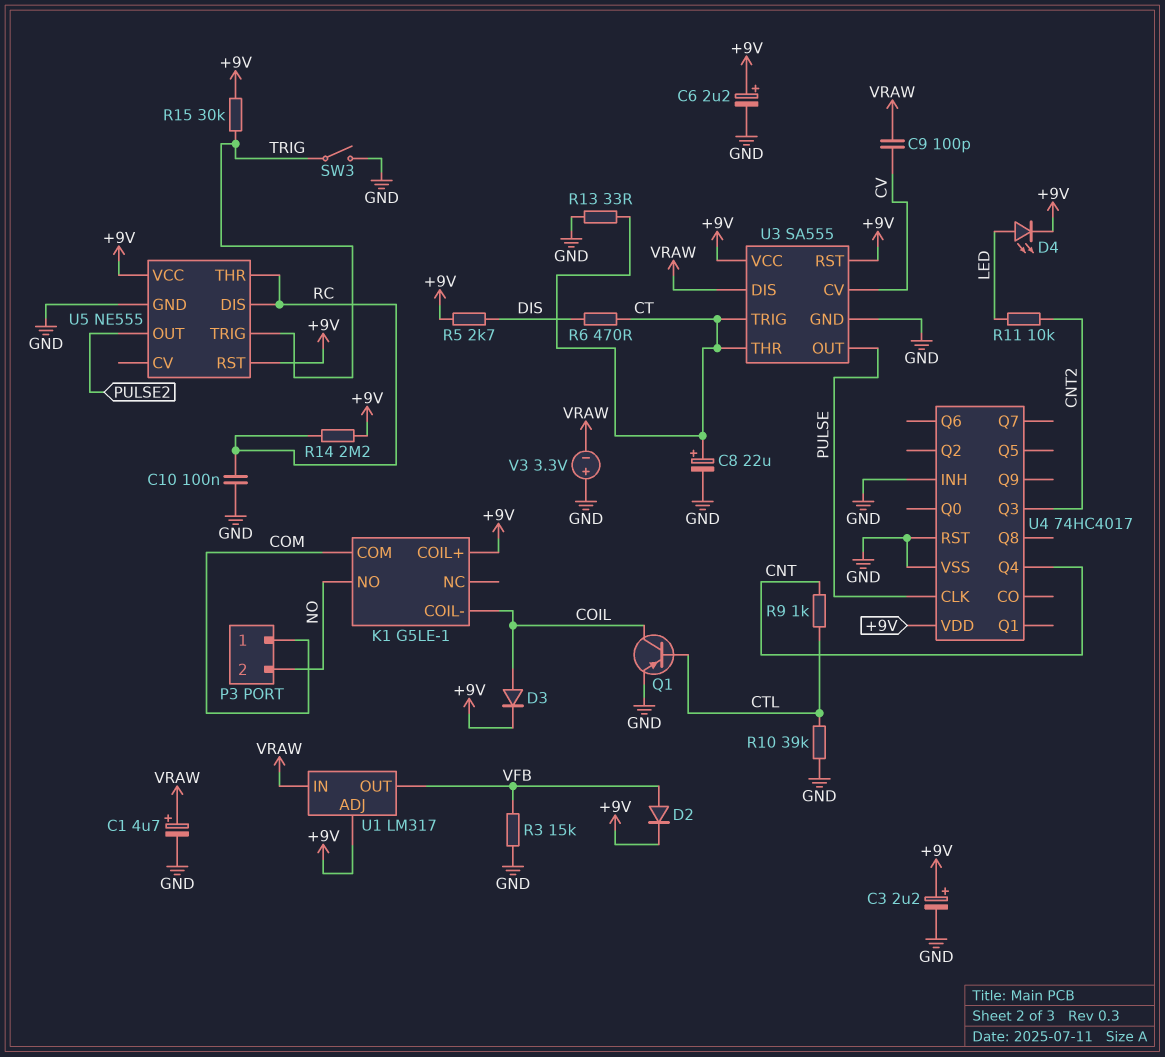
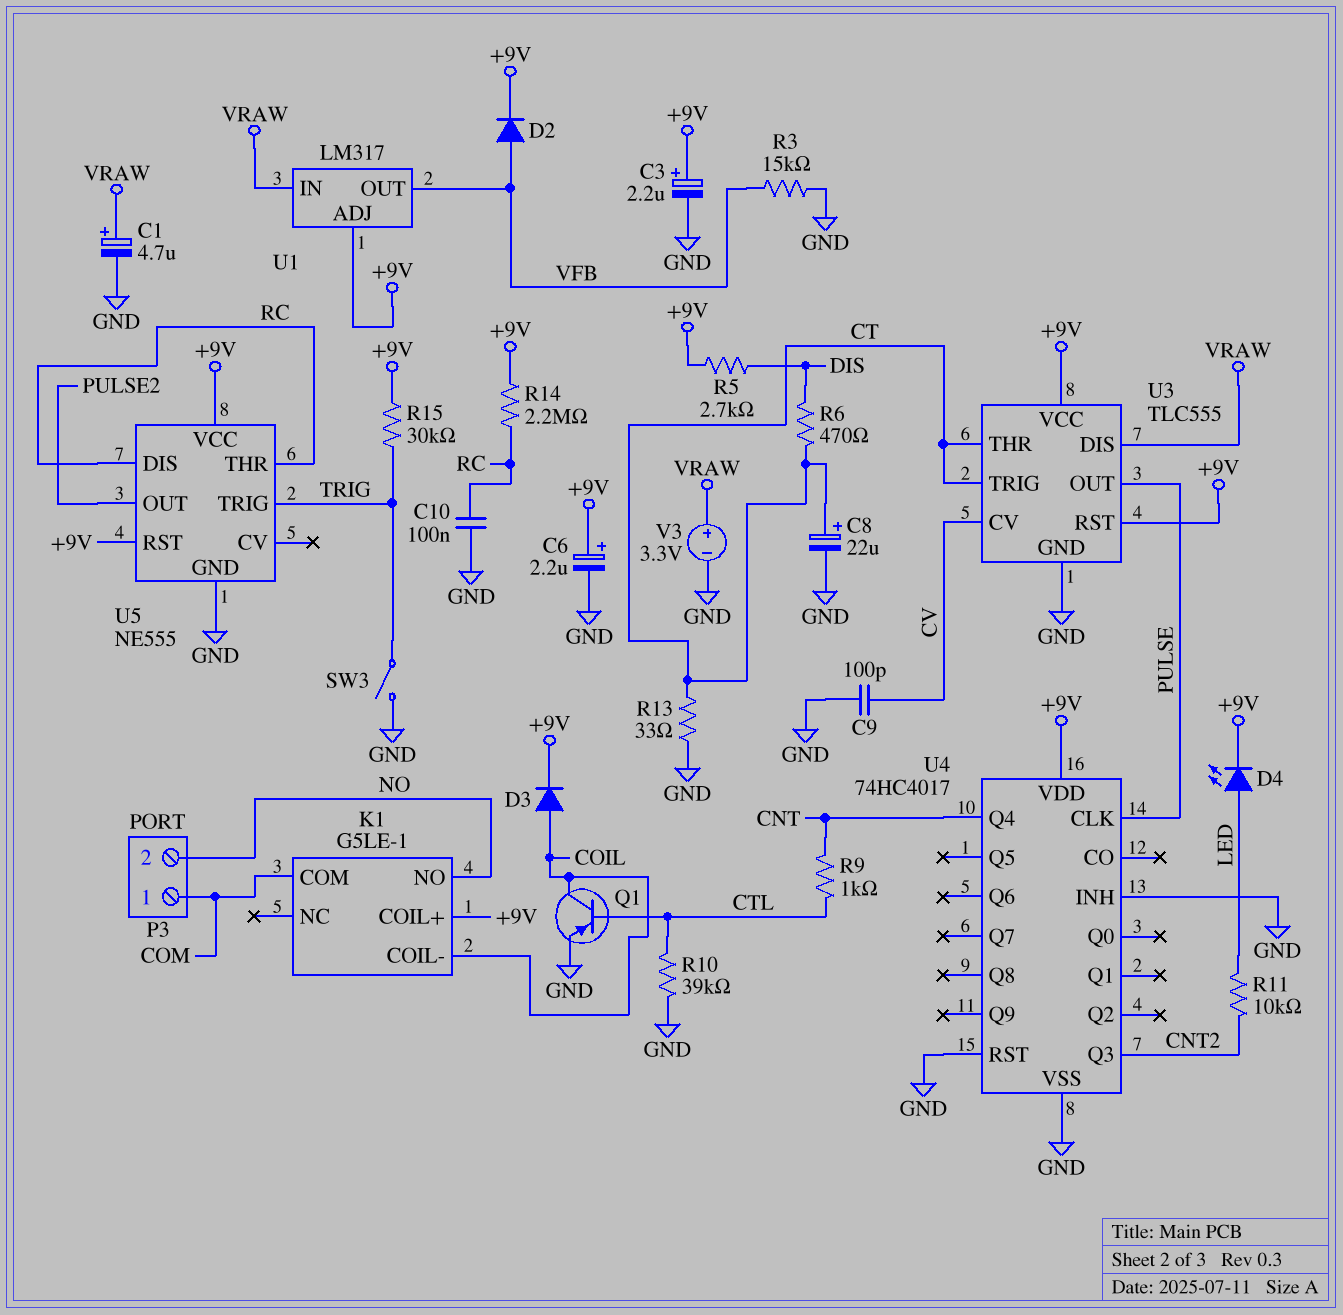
C9: 100pF (CV, VRAW) -> 100pF (CV, GND)
U3: SA555 -> TLC555
V3: 3.3V (plus GND, minus VRAW) -> 3.3V (plus VRAW, minus GND)

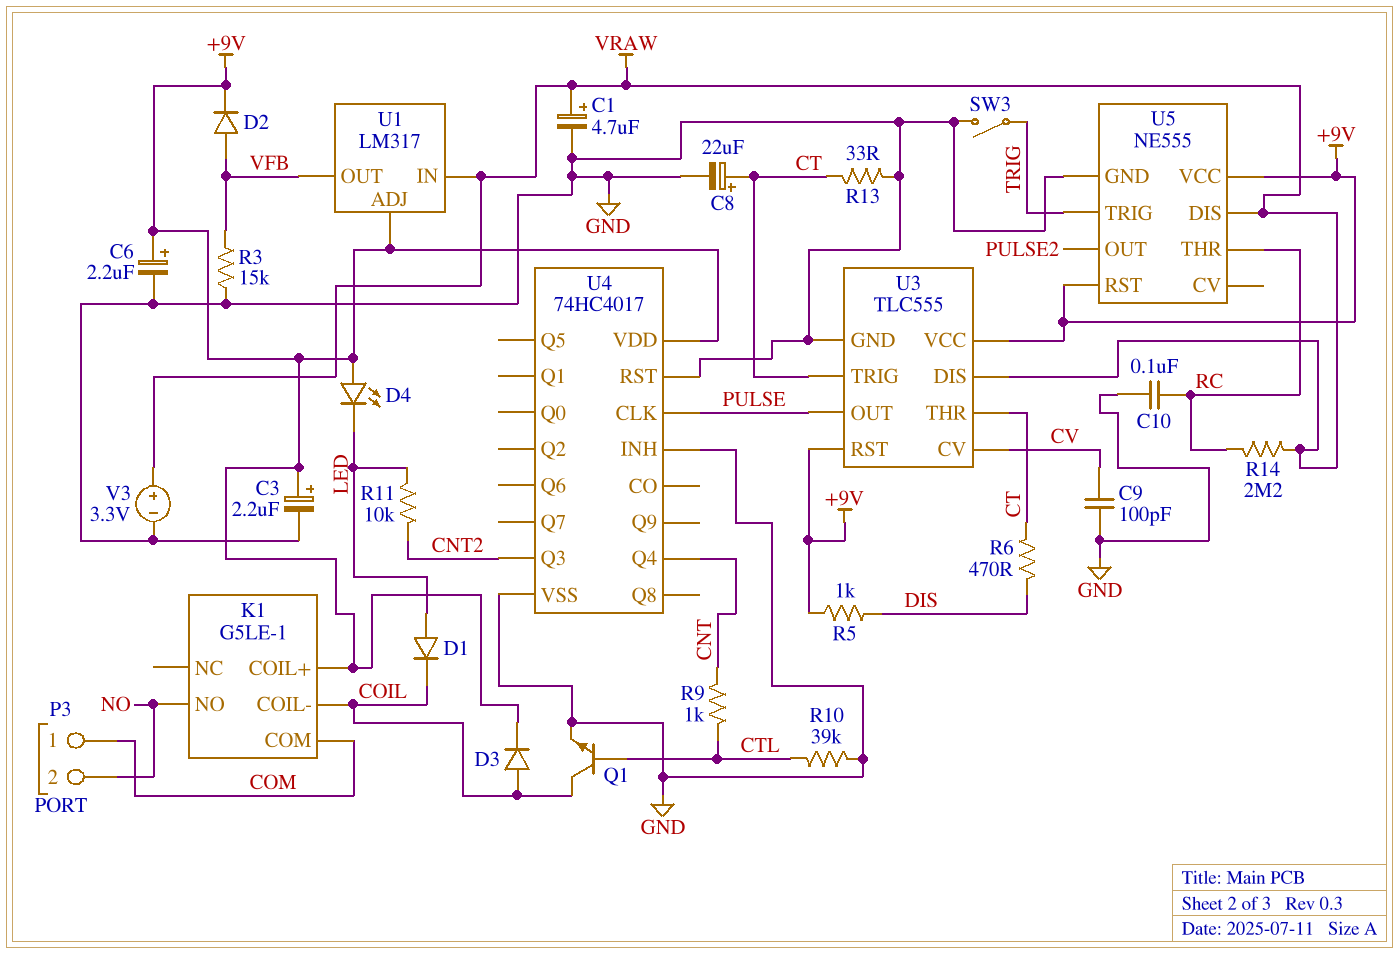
D1: none -> diode (A LED, K COIL)
D4: LED (A LED, K +9V) -> LED (A +9V, K LED)
Q1: PNP (B CTL, C COIL, E GND) -> NPN (B CTL, C COIL, E GND)
R5: 2.7k (+9V, DIS) -> 1k (+9V, DIS)
R14: 2.2M (+9V, RC) -> 2.2M (RC, VRAW)
R15: 30k (+9V, TRIG) -> none
U5 pin DIS: RC -> VRAW

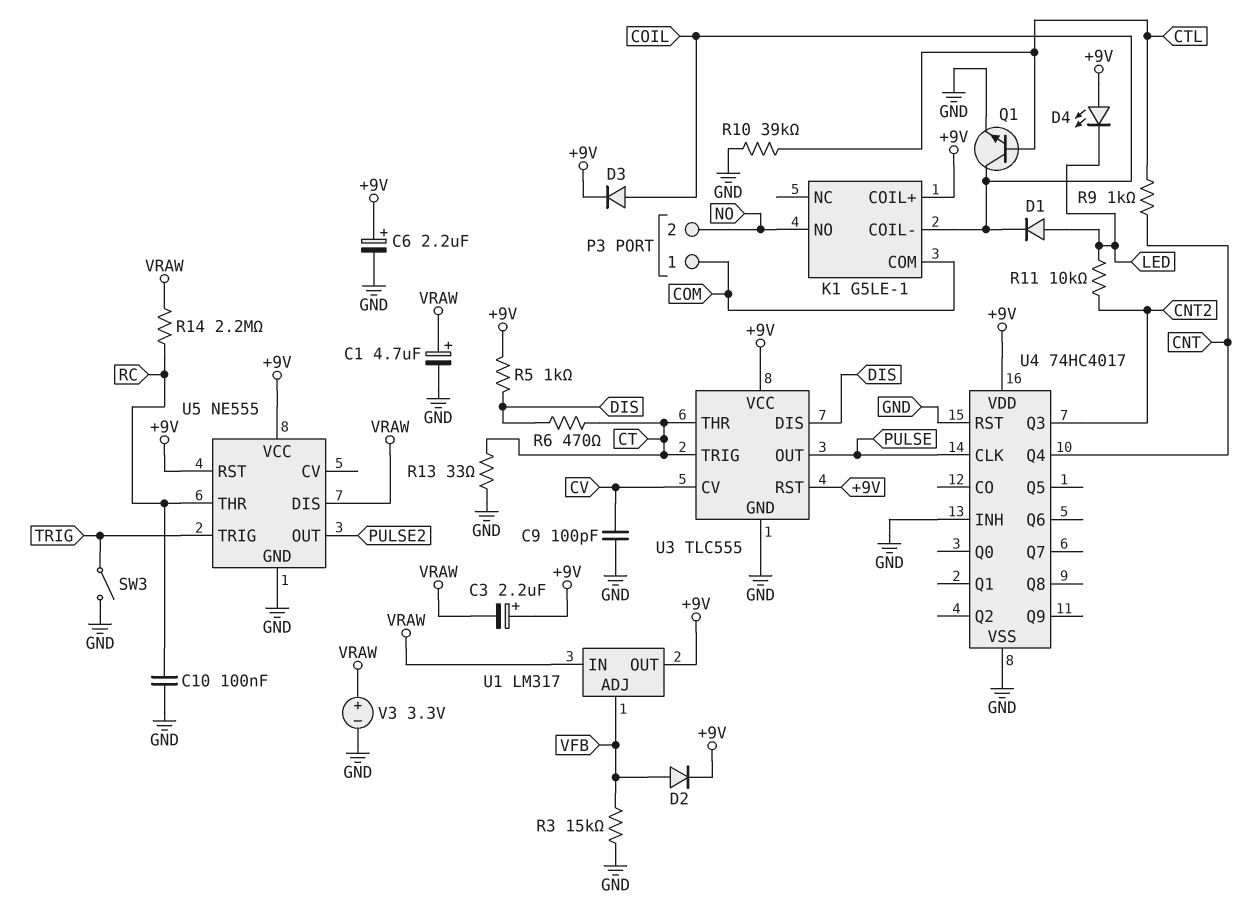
C3: 2.2uF (plus +9V, minus GND) -> 2.2uF (plus +9V, minus VRAW)
C8: 22uF (plus CT, minus GND) -> none
U1 pin ADJ: +9V -> VFB
U1 pin OUT: VFB -> +9V
U3 pin DIS: VRAW -> DIS

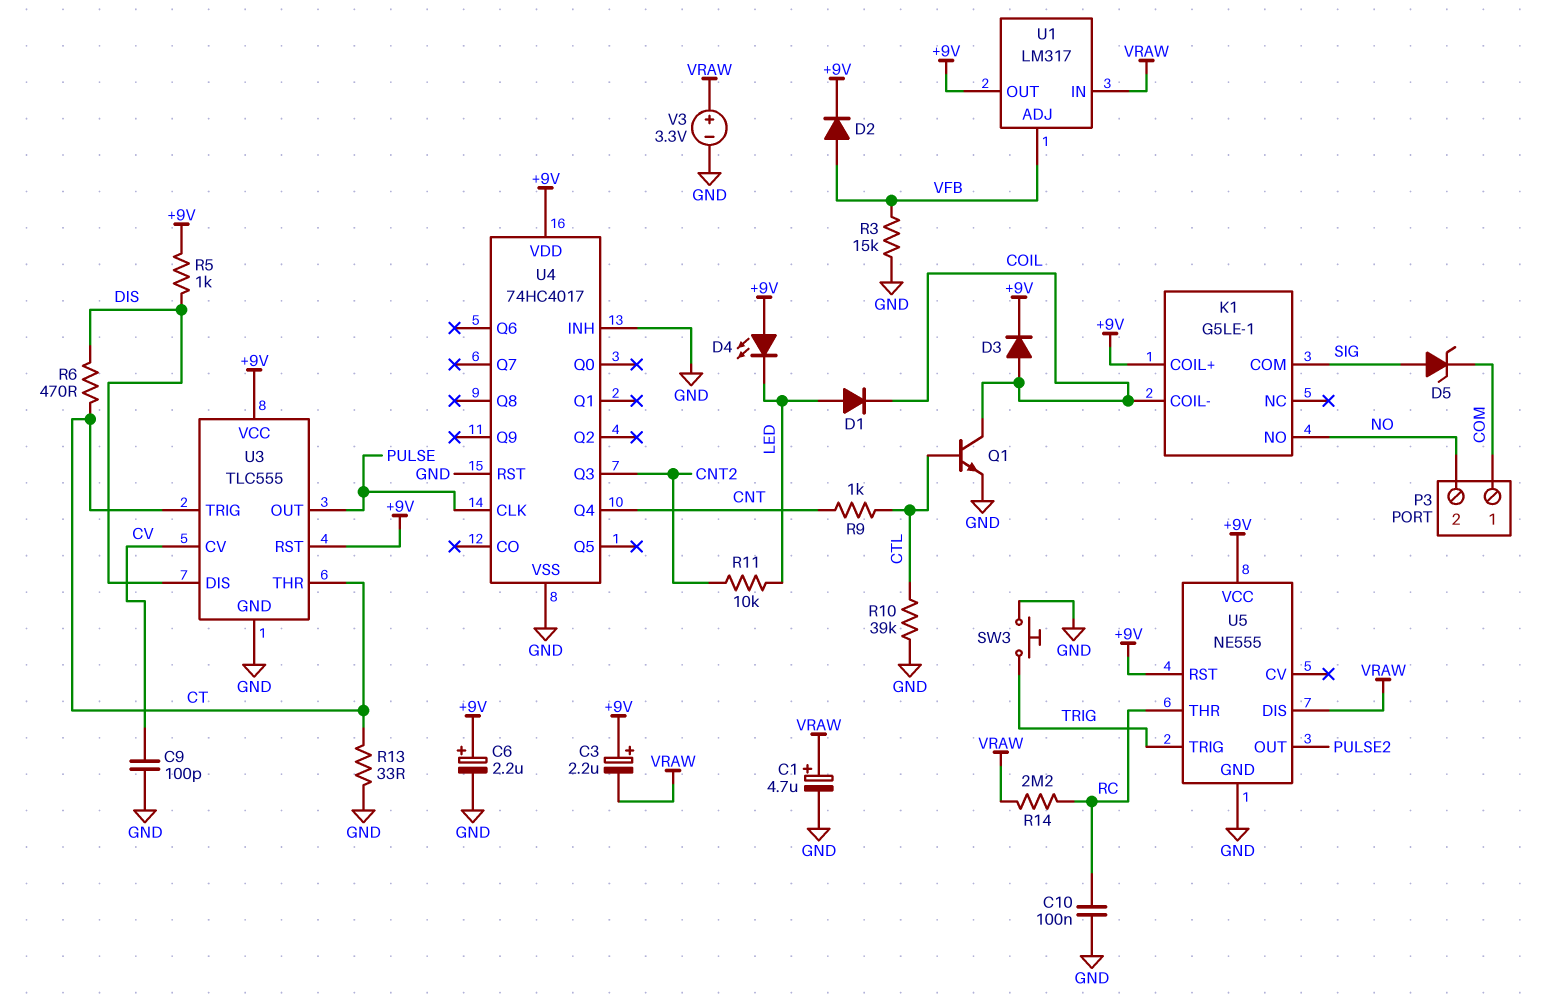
D5: none -> zener (A SIG, K COM)
K1 pin COM: COM -> SIG
SW3: switch (GND, TRIG) -> button (GND, TRIG)

